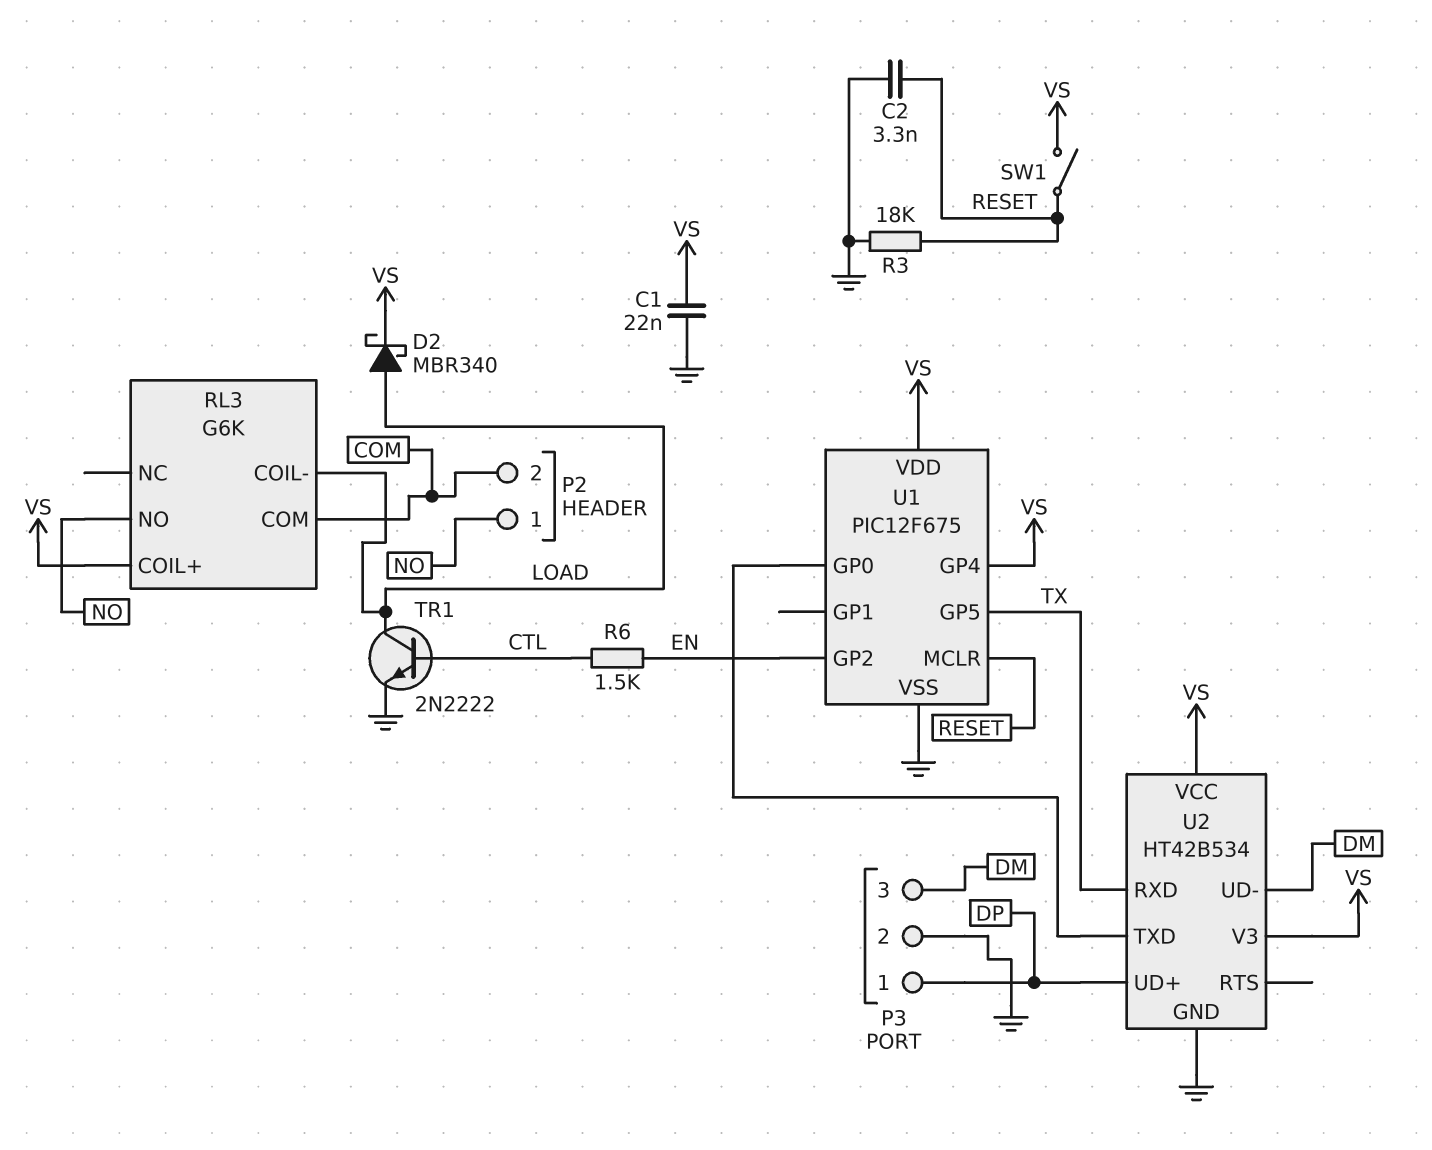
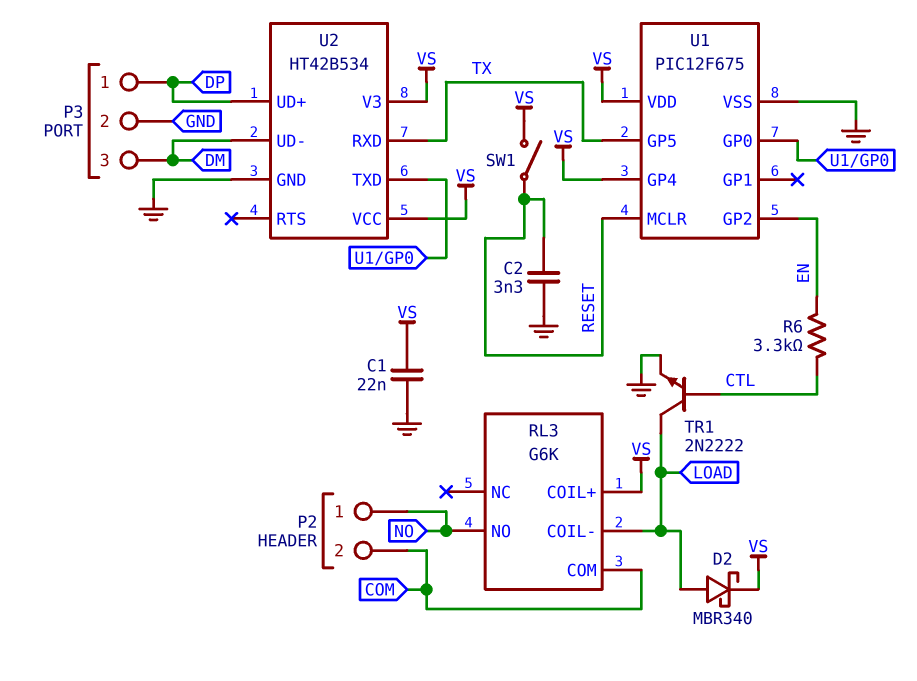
R3: 18k (GND, RESET) -> none
R6: 1.5k (CTL, EN) -> 3.3k (CTL, EN)

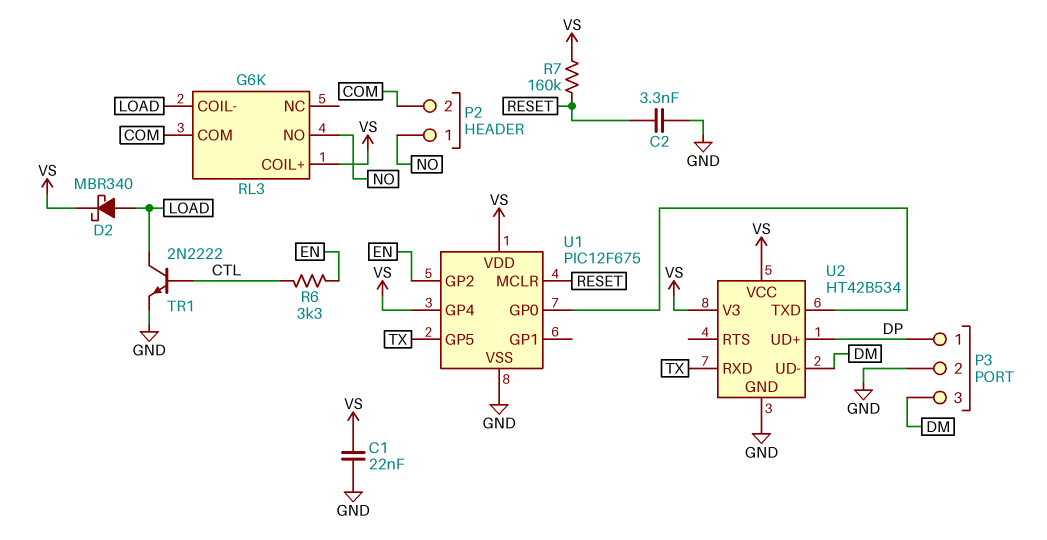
R7: none -> 160k (RESET, VS)
SW1: switch (RESET, VS) -> none

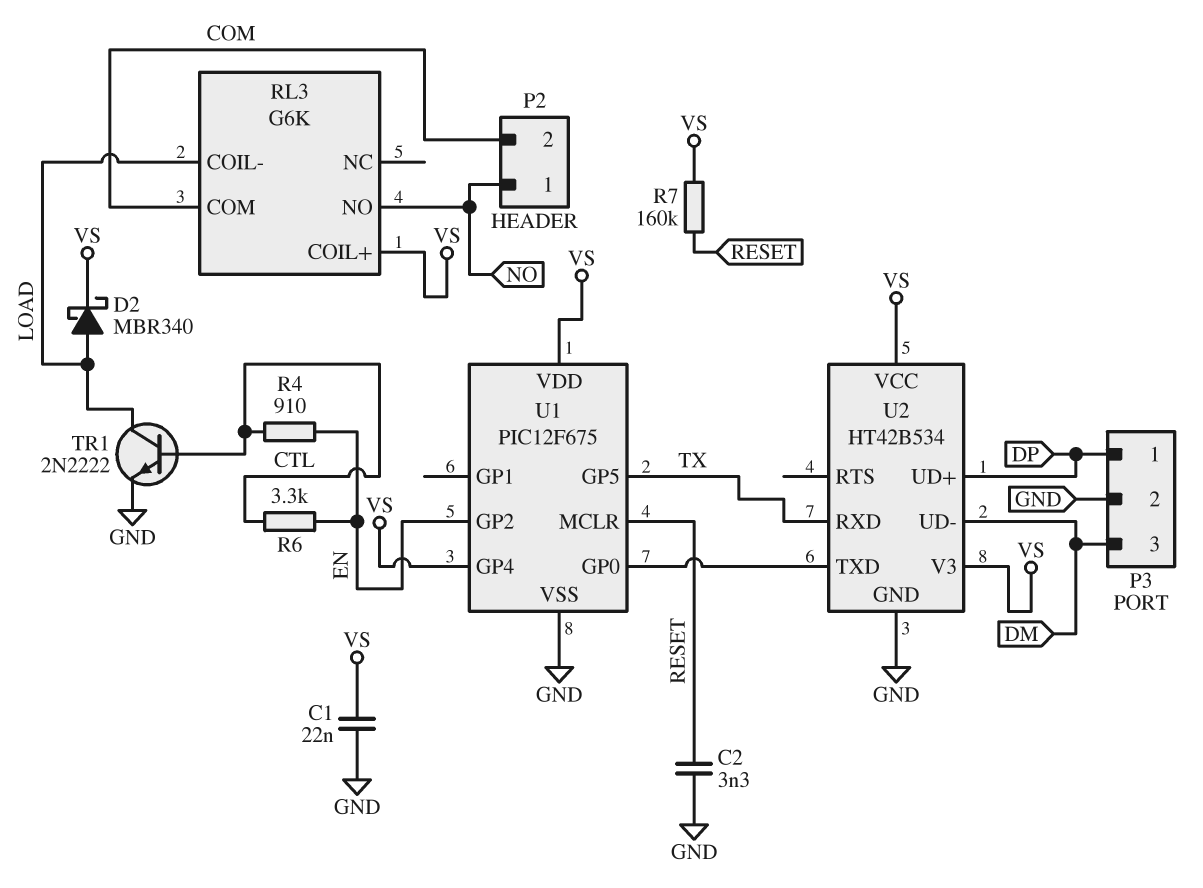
R4: none -> 910 (CTL, EN)

